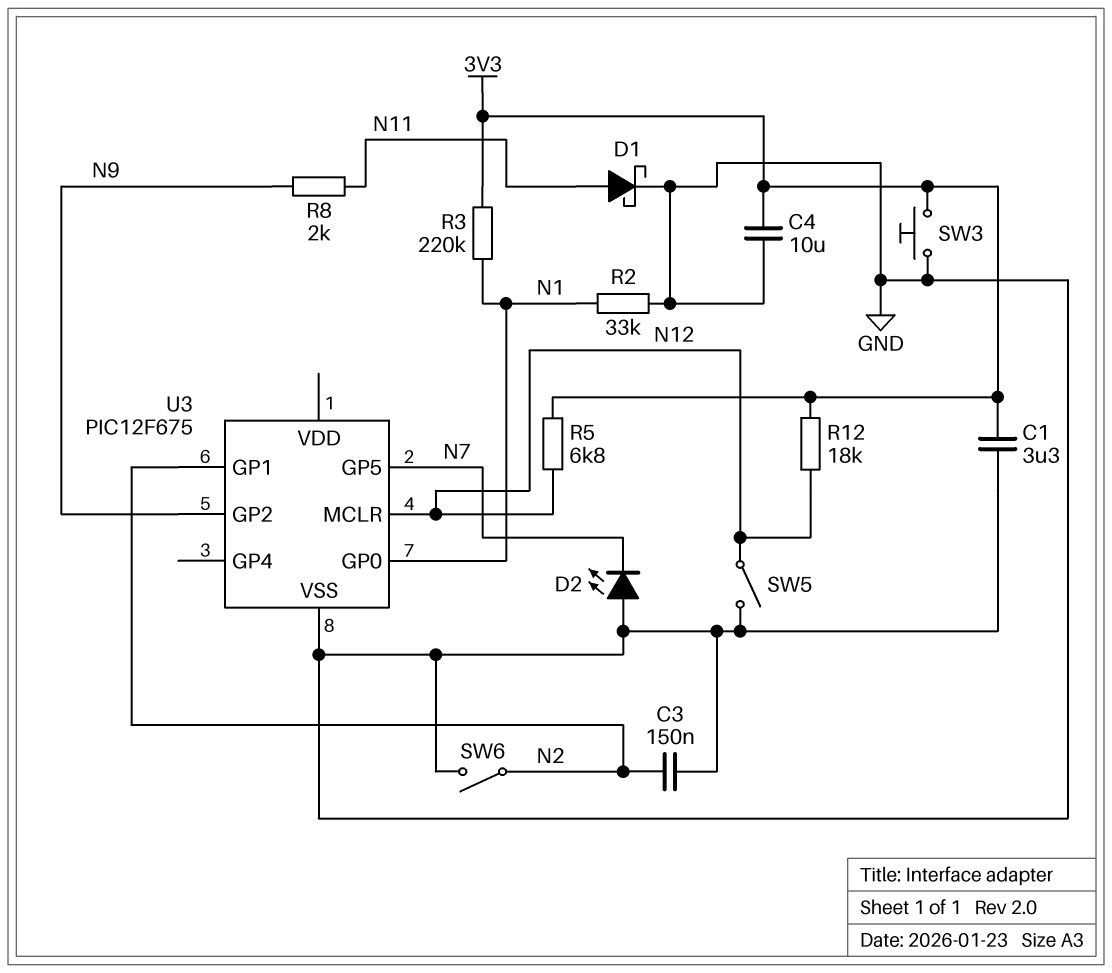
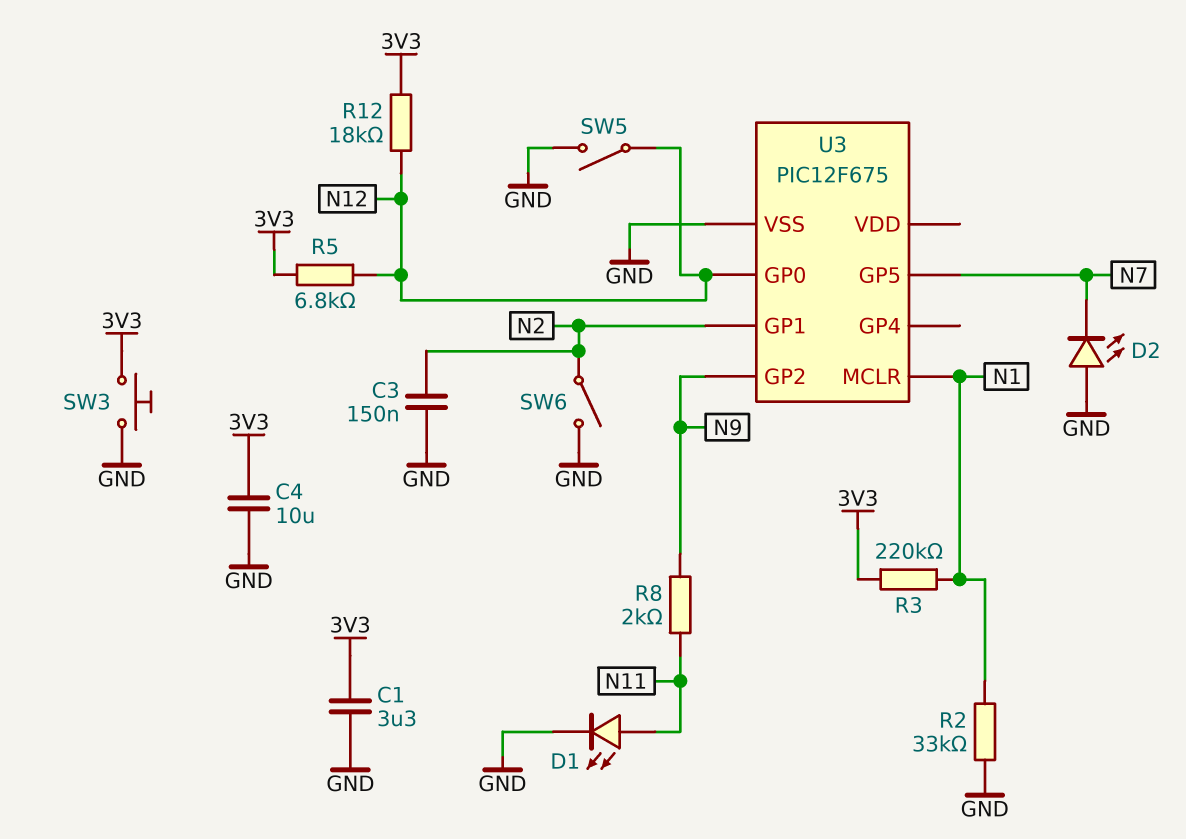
D1: schottky (A N11, K GND) -> LED (A N11, K GND)
U3 pin GP0: N1 -> N12
U3 pin MCLR: N12 -> N1

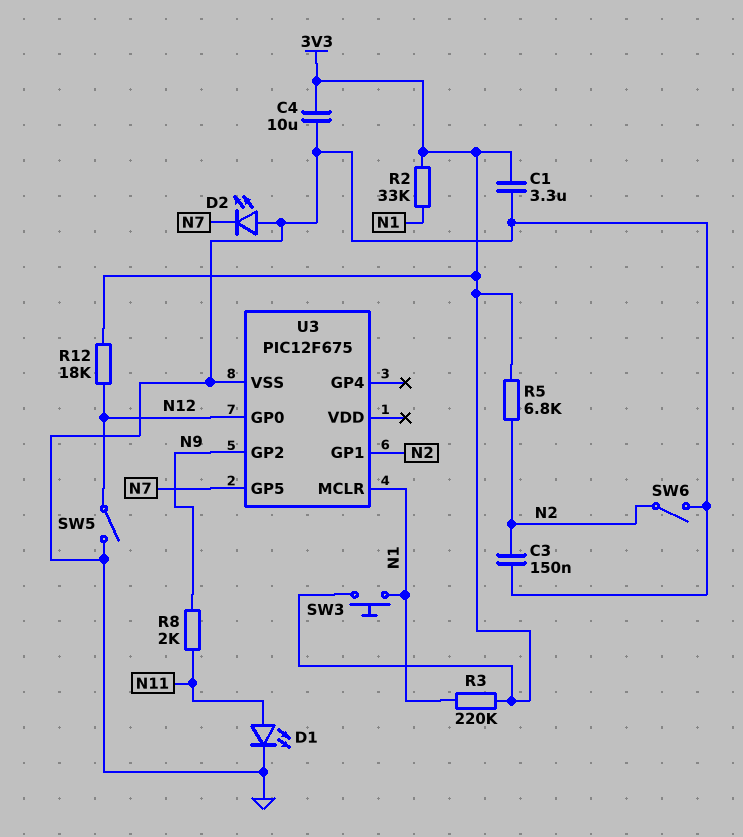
R2: 33k (GND, N1) -> 33k (3V3, N1)
R5: 6.8k (3V3, N12) -> 6.8k (3V3, N2)
SW3: button (3V3, GND) -> button (3V3, N1)

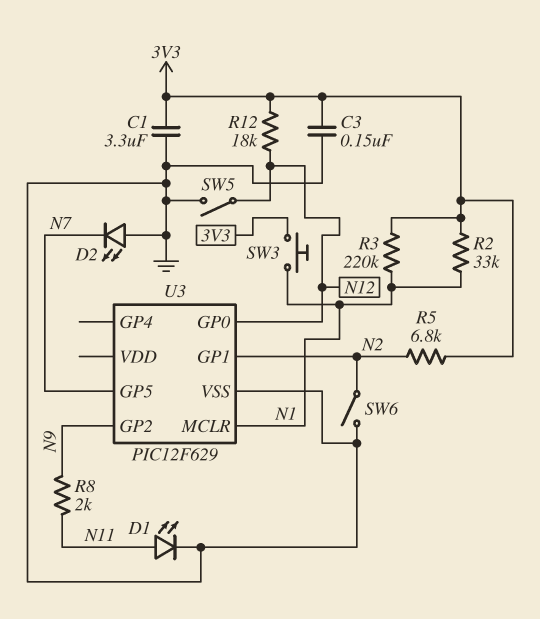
C3: 150nF (GND, N2) -> 150nF (3V3, GND)
C4: 10uF (3V3, GND) -> none
U3: PIC12F675 -> PIC12F629

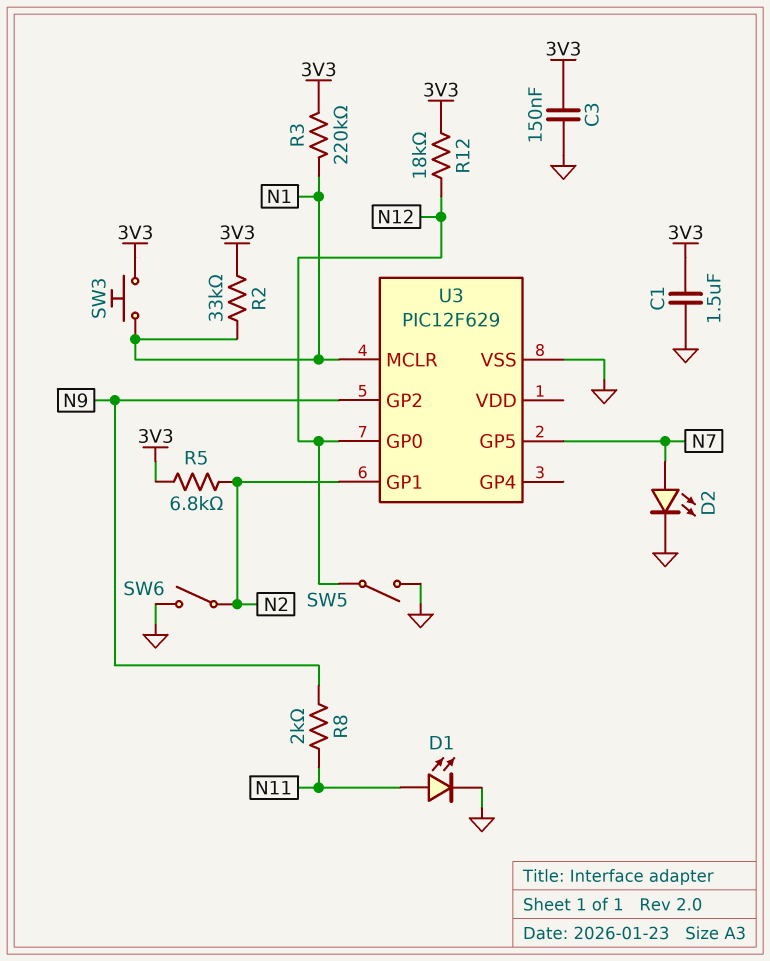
C1: 3.3uF (3V3, GND) -> 1.5uF (3V3, GND)
D2: LED (A GND, K N7) -> LED (A N7, K GND)

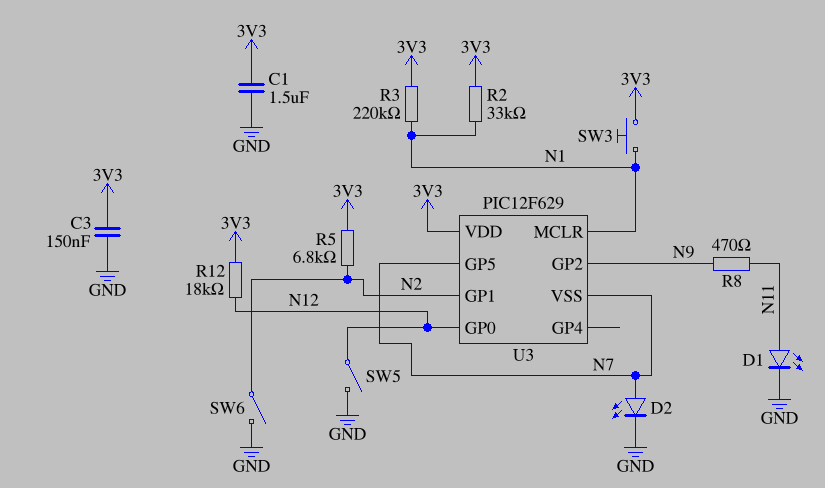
R8: 2k (N9, N11) -> 470 (N9, N11)
U3 pin VDD: none -> 3V3
U3 pin VSS: GND -> N7

